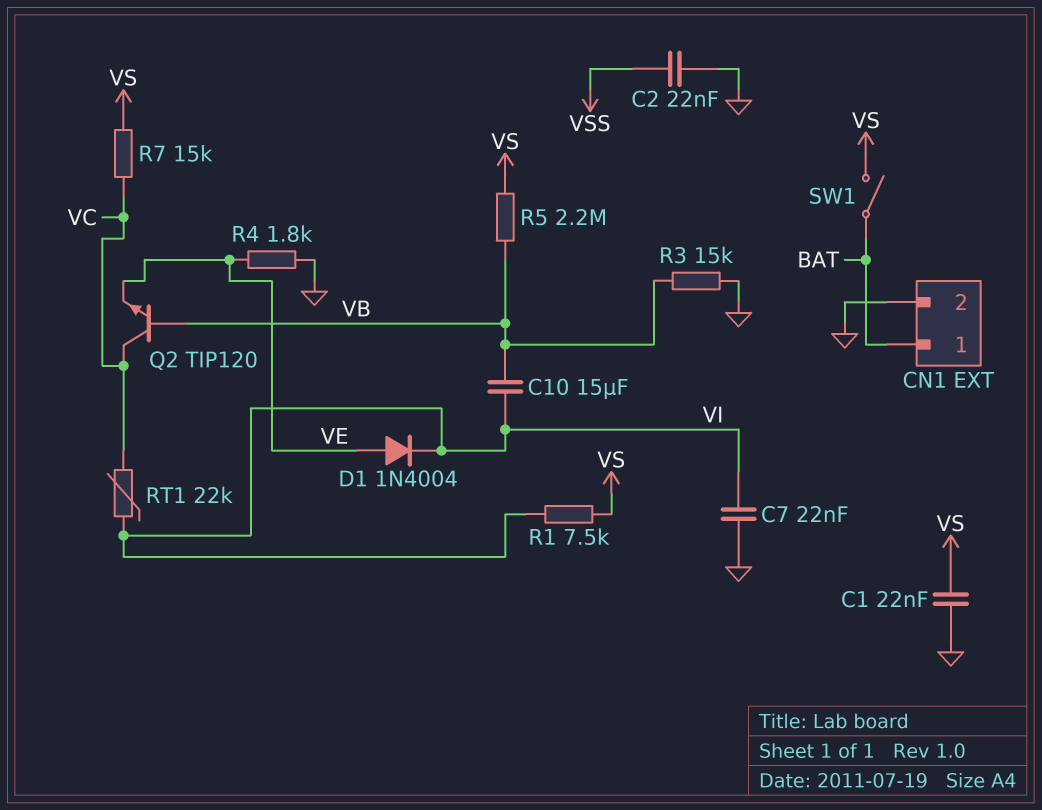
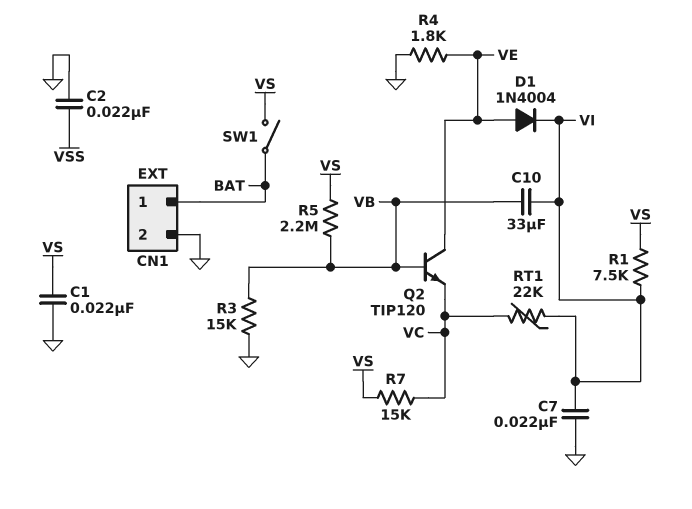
C10: 15uF (VB, VI) -> 33uF (VB, VI)
Q2: NPN TIP120 (B VB, C VC, E VE) -> NPN TIP120 (B VB, C VE, E VC)

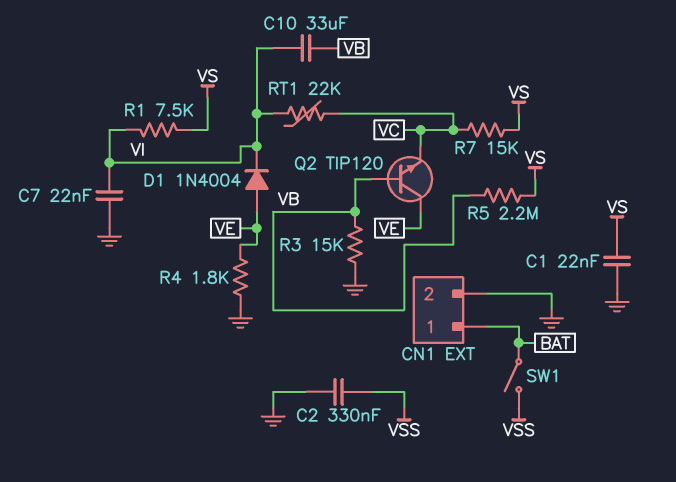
C2: 22nF (GND, VSS) -> 330nF (GND, VSS)
SW1: switch (BAT, VS) -> switch (BAT, VSS)

